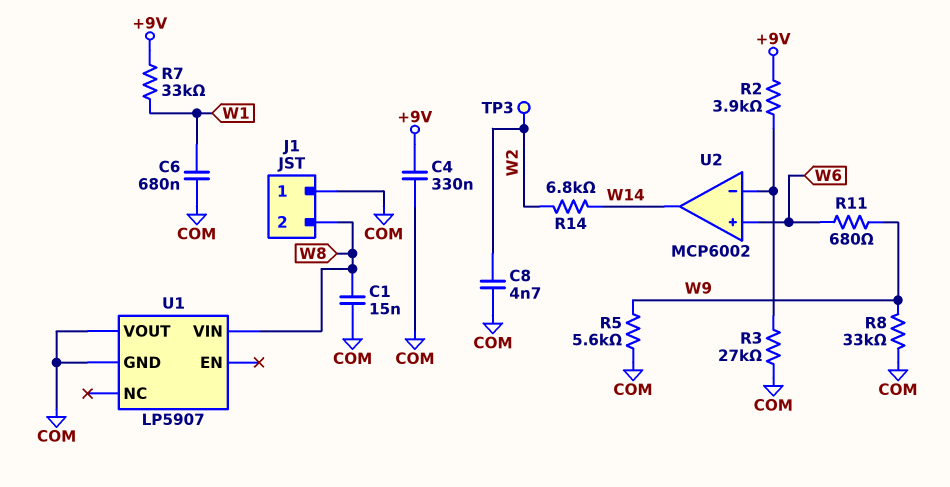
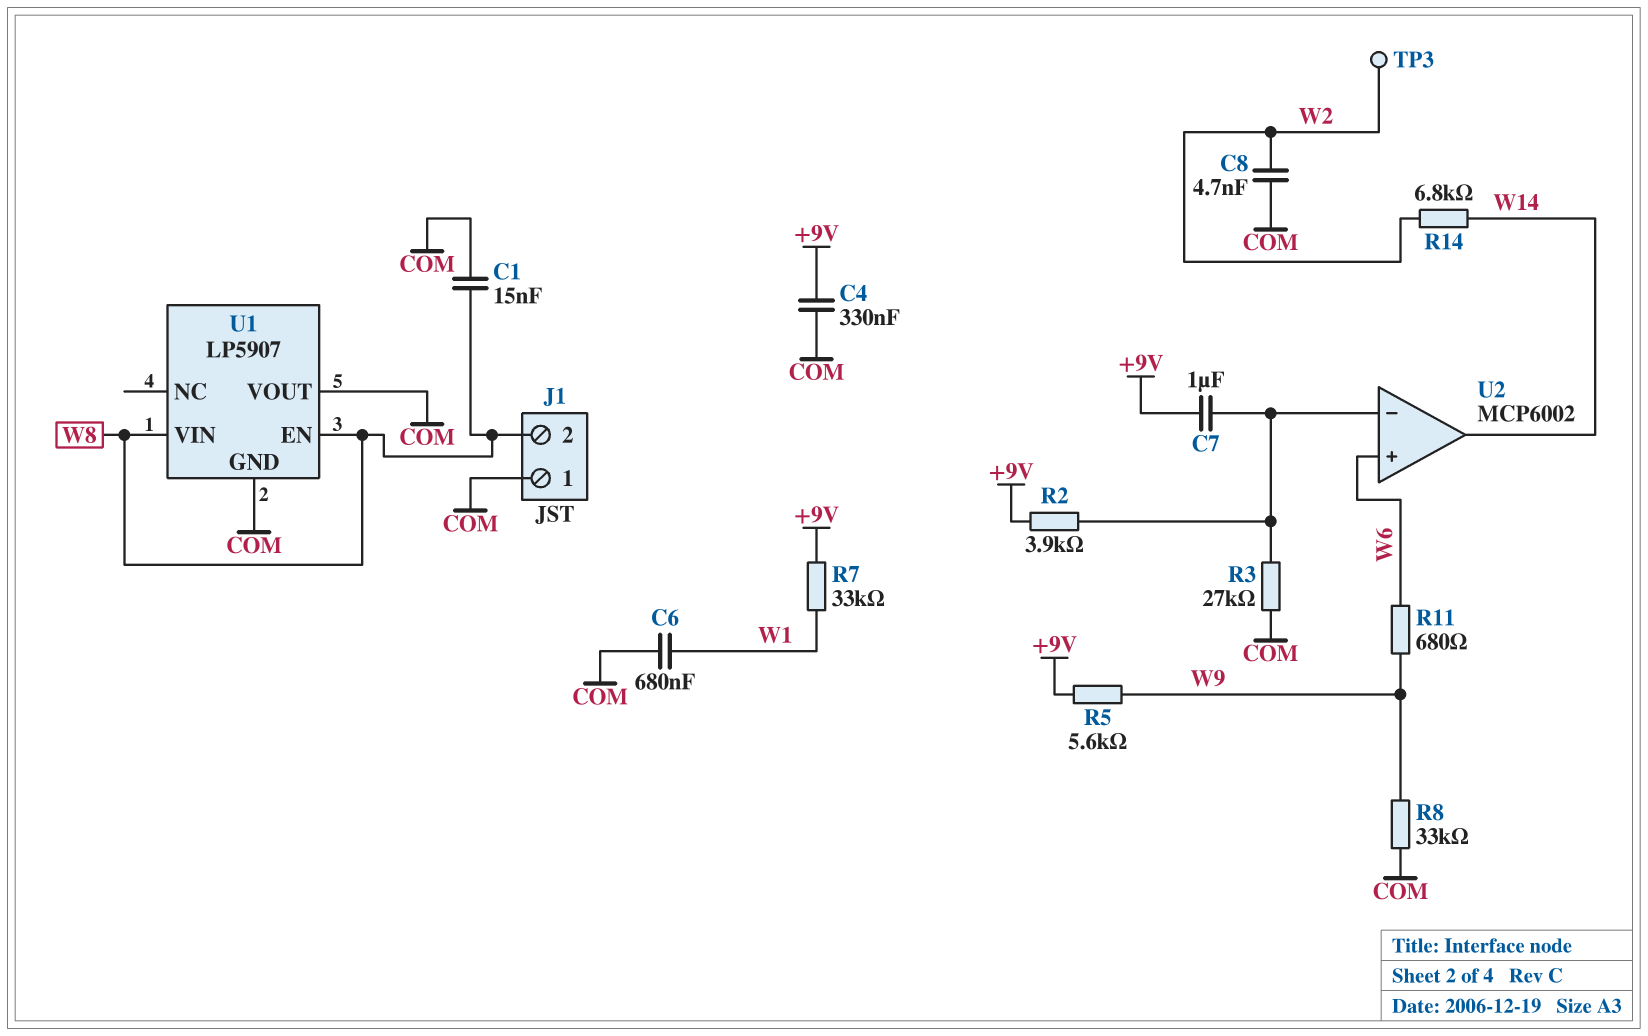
C7: none -> 1uF (+9V, U2/in-)
R5: 5.6k (COM, W9) -> 5.6k (+9V, W9)
U1 pin EN: none -> W8

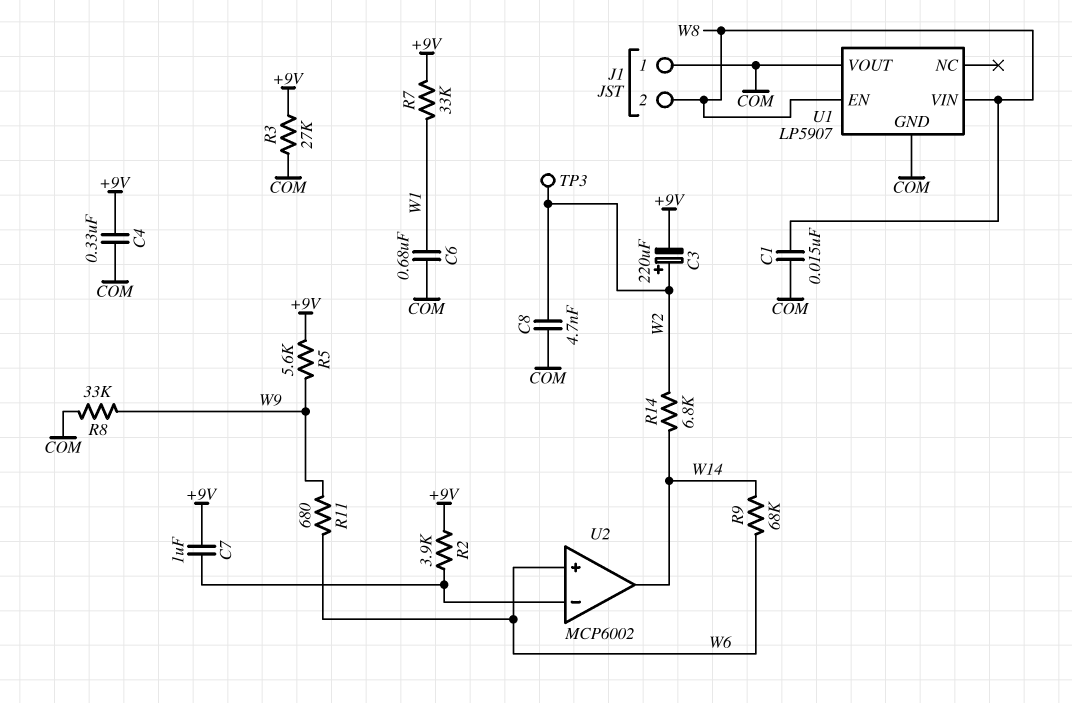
C3: none -> 220uF (plus W2, minus +9V)
R3: 27k (COM, U2/in-) -> 27k (+9V, COM)
R9: none -> 68k (W6, W14)

